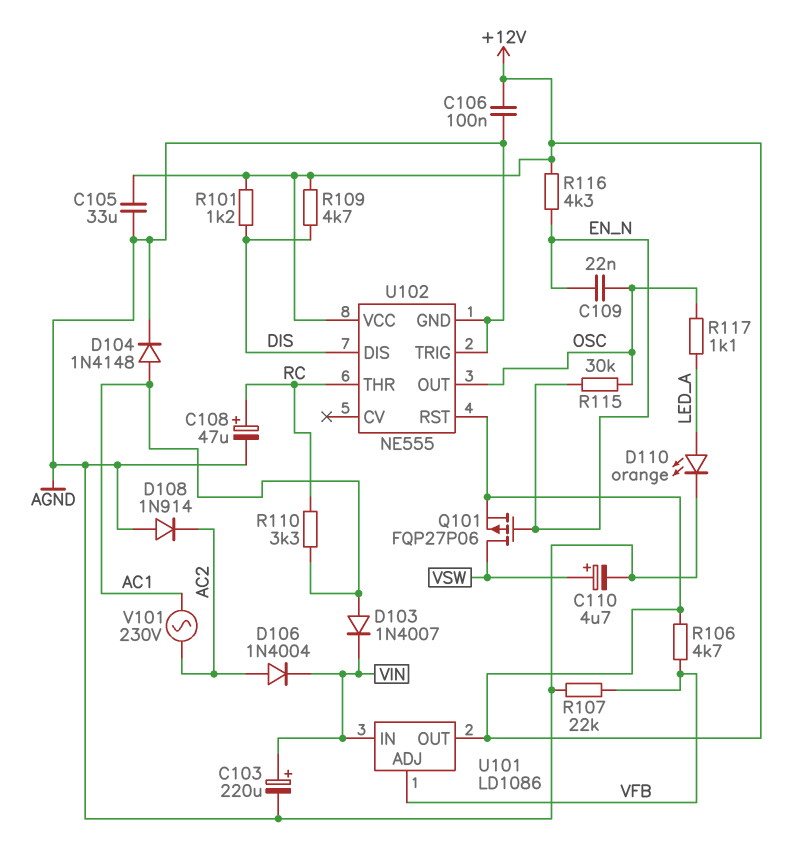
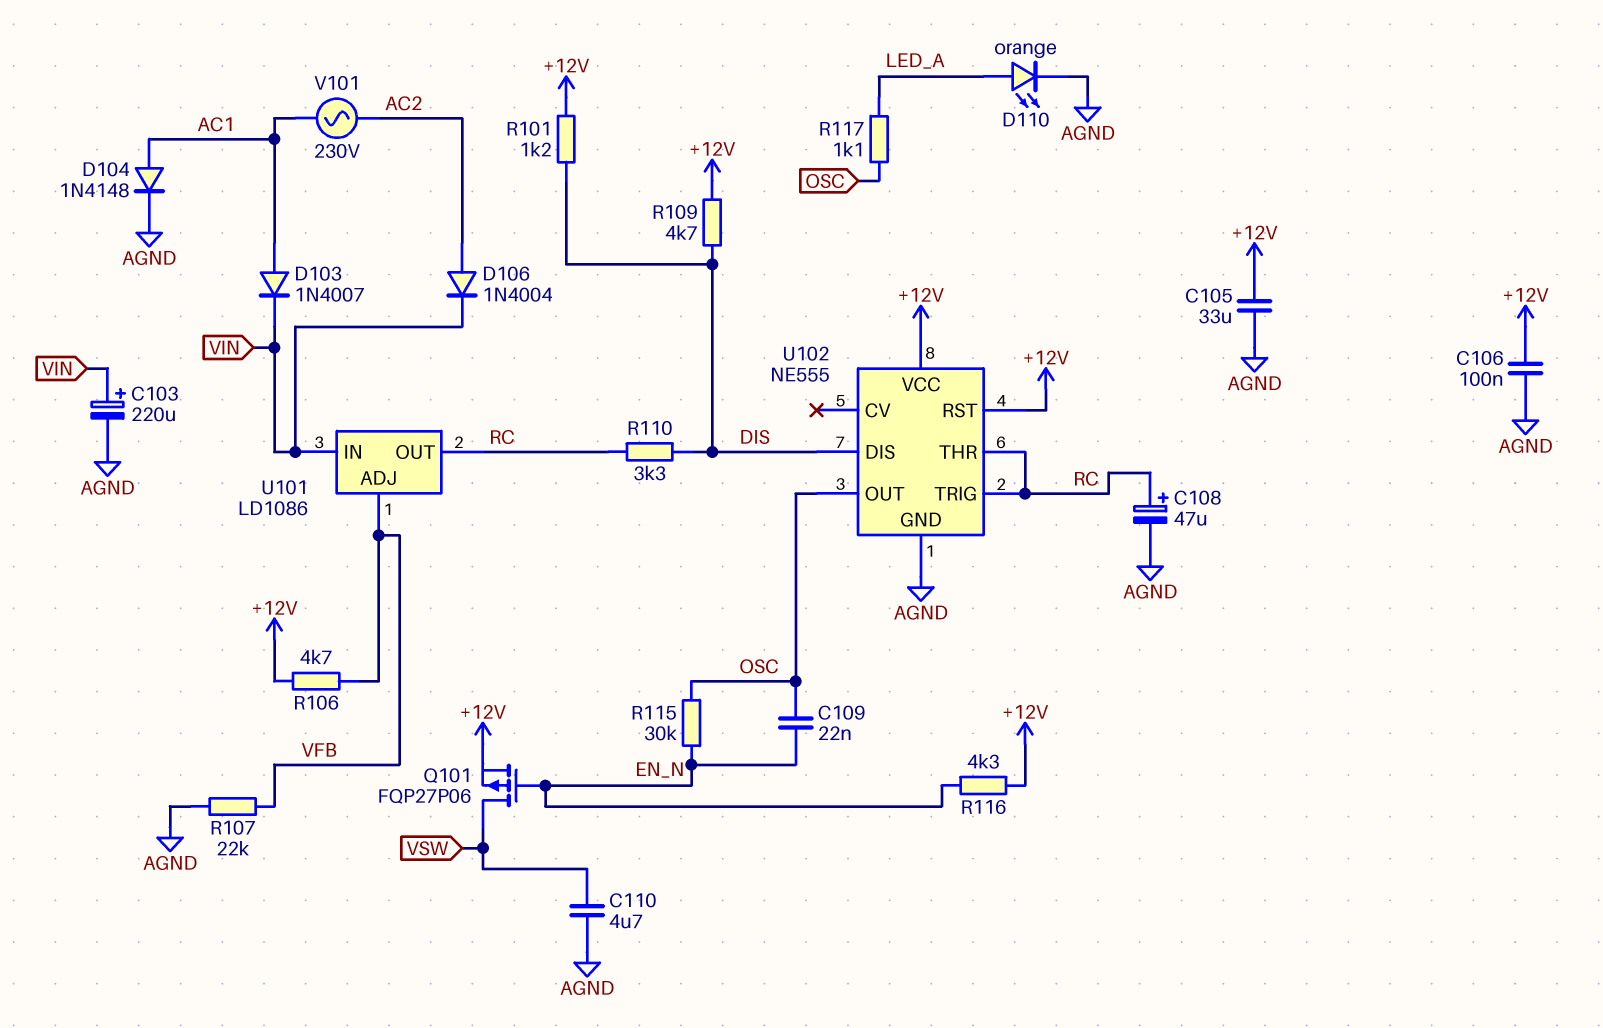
C110: 4.7uF (plus VSW, minus AGND) -> 4.7uF (AGND, VSW)
D108: diode 1N914 (A AGND, K AC2) -> none
R110: 3.3k (AC1, RC) -> 3.3k (DIS, RC)
U101 pin OUT: +12V -> RC
U102 pin TRIG: AGND -> RC

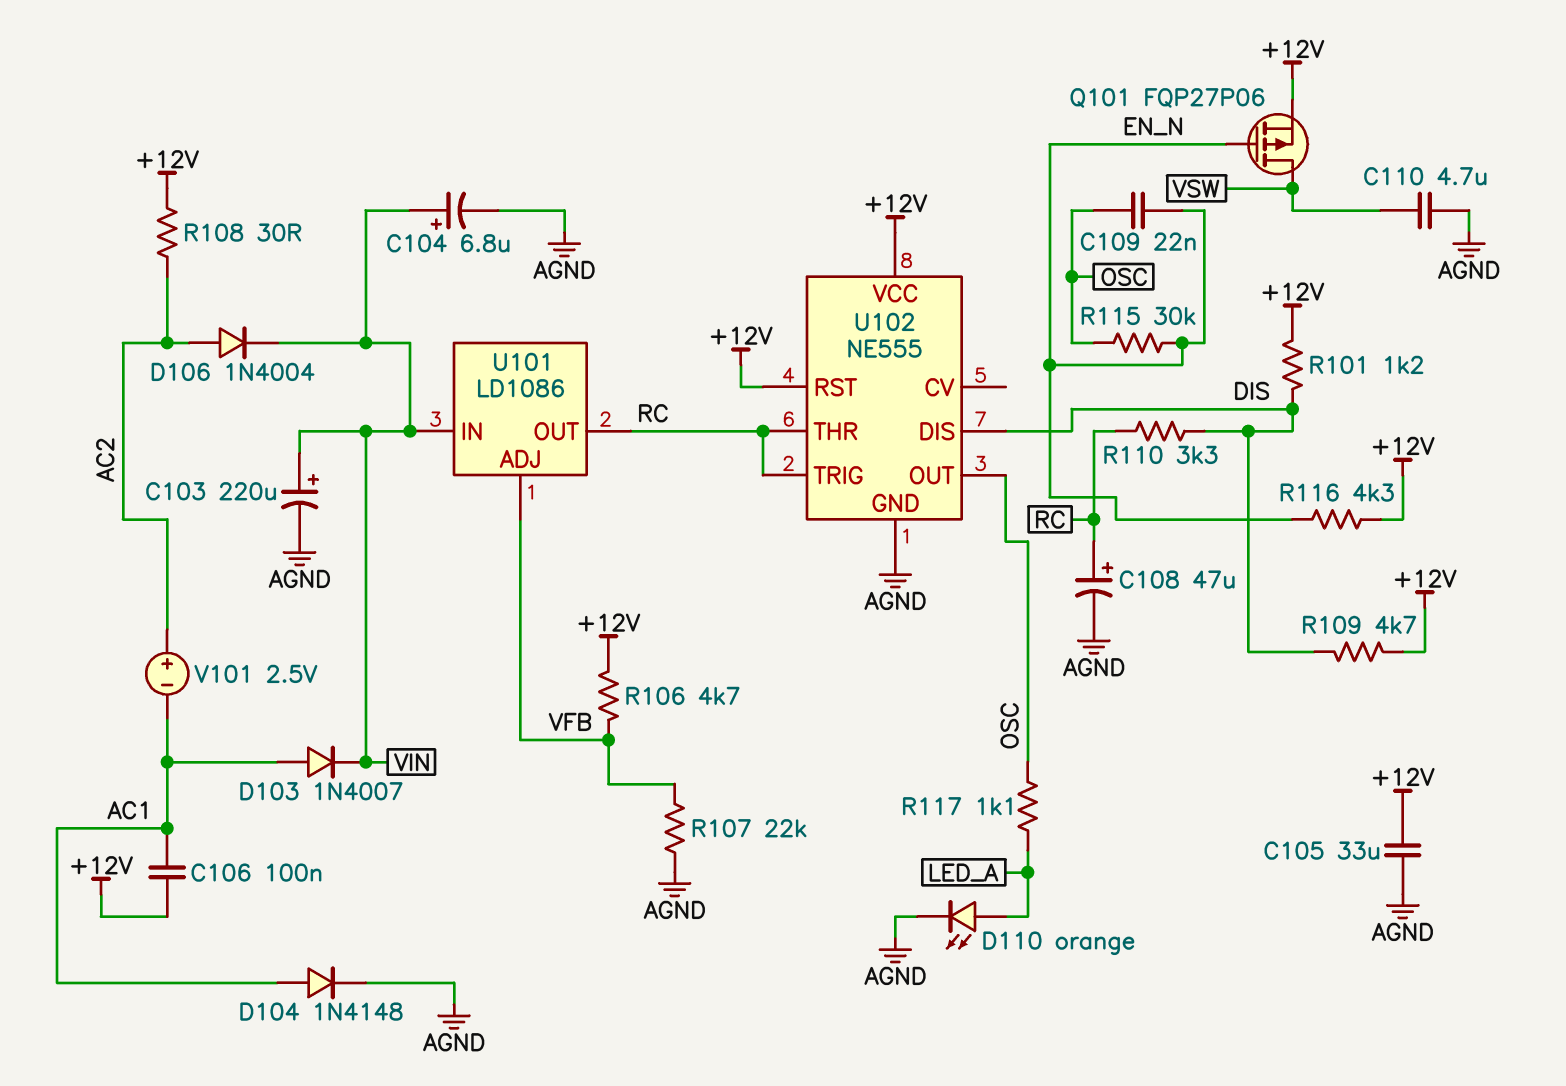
C104: none -> 6.8uF (plus VIN, minus AGND)
C106: 100nF (+12V, AGND) -> 100nF (+12V, AC1)
R108: none -> 30 (+12V, AC2)
V101: AC 230V (AC1, AC2) -> 2.5V (plus AC2, minus AC1)

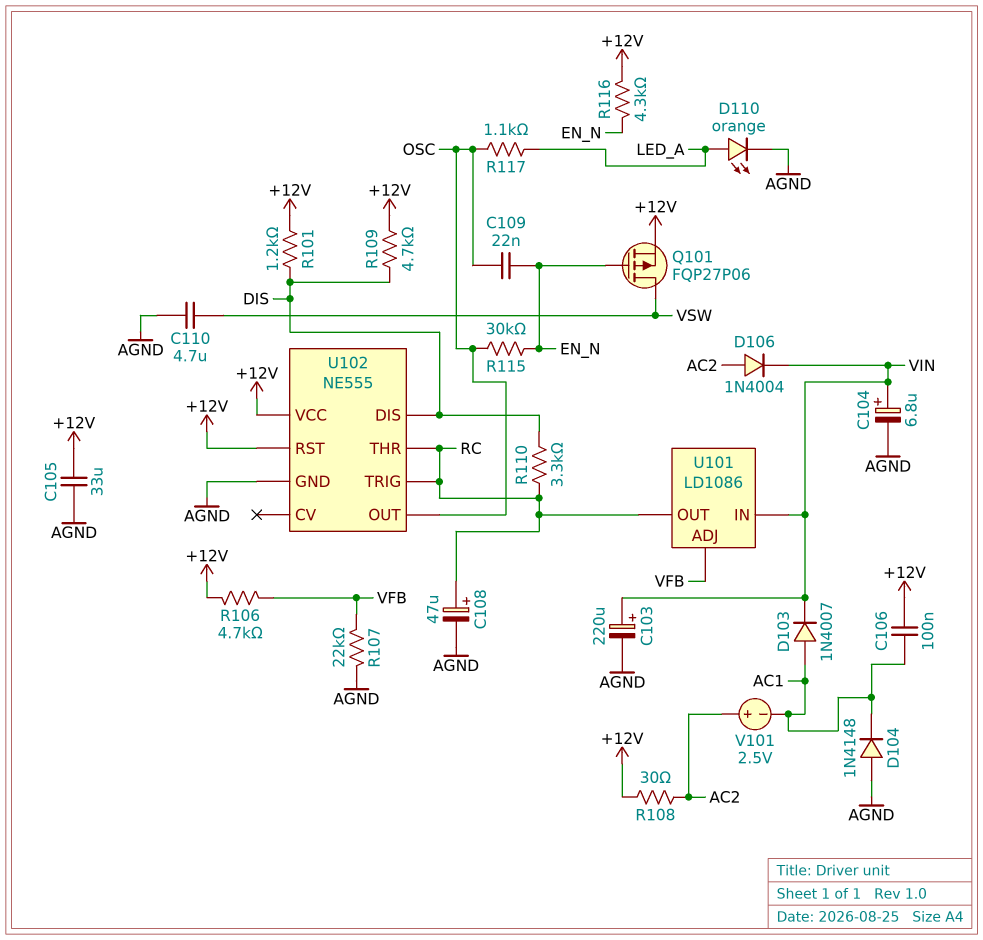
D104: diode 1N4148 (A AC1, K AGND) -> diode 1N4148 (A AGND, K AC1)

